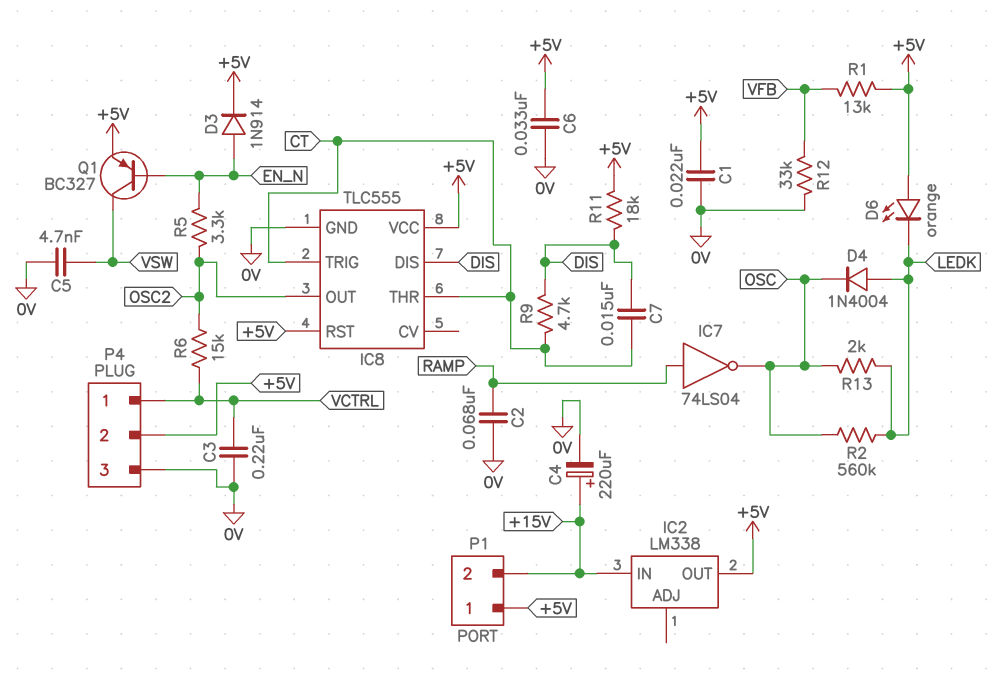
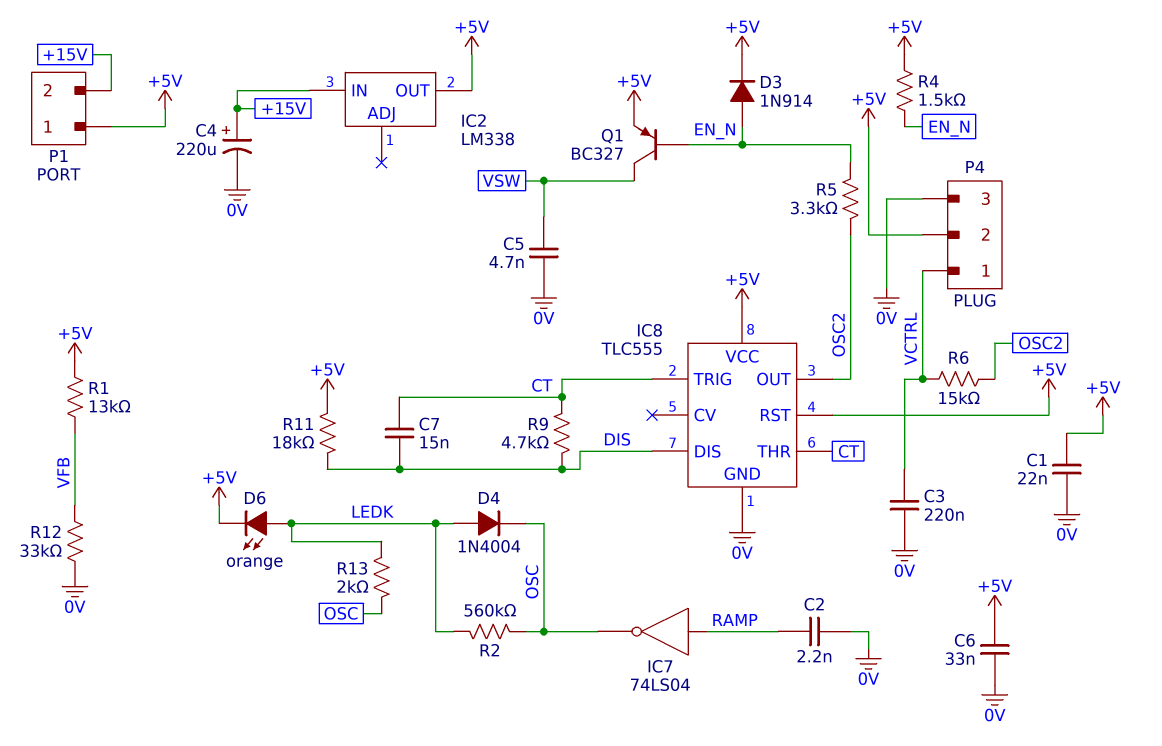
C2: 68nF (0V, RAMP) -> 2.2nF (0V, RAMP)
D6: LED orange (A +5V, K LEDK) -> LED orange (A LEDK, K +5V)
R4: none -> 1.5k (+5V, EN_N)

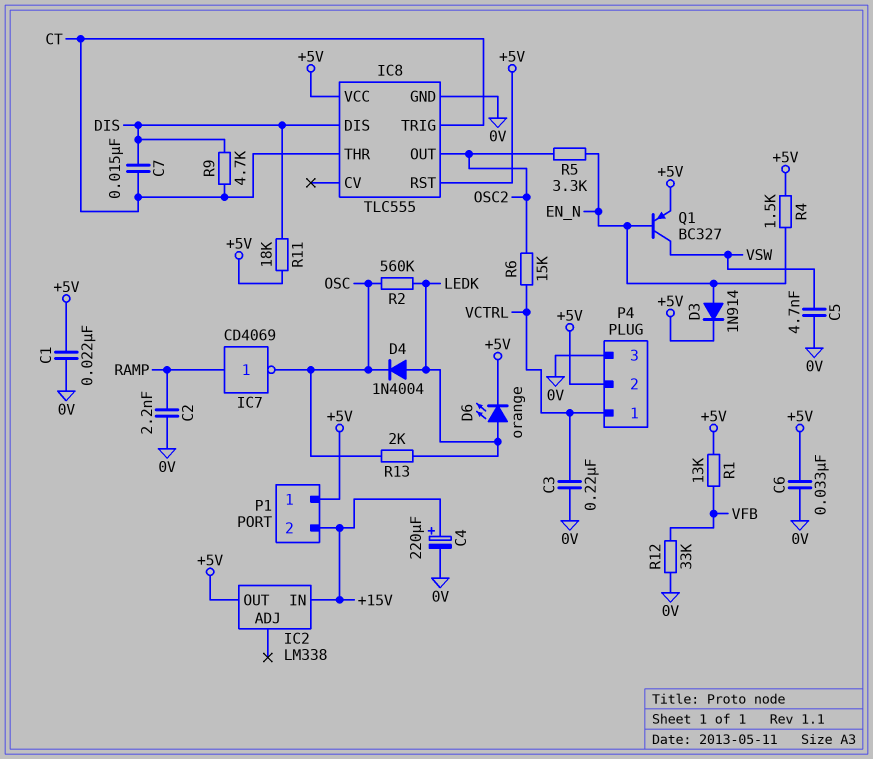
IC7: NOT 74LS04 (in RAMP, out OSC) -> NOT CD4069 (in RAMP, out OSC)

